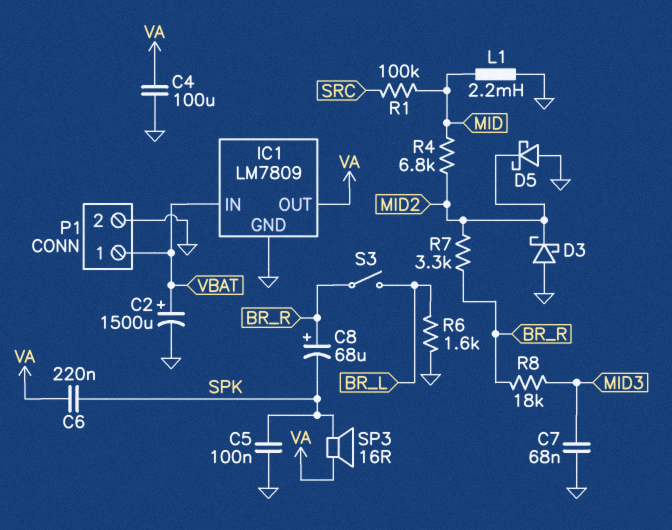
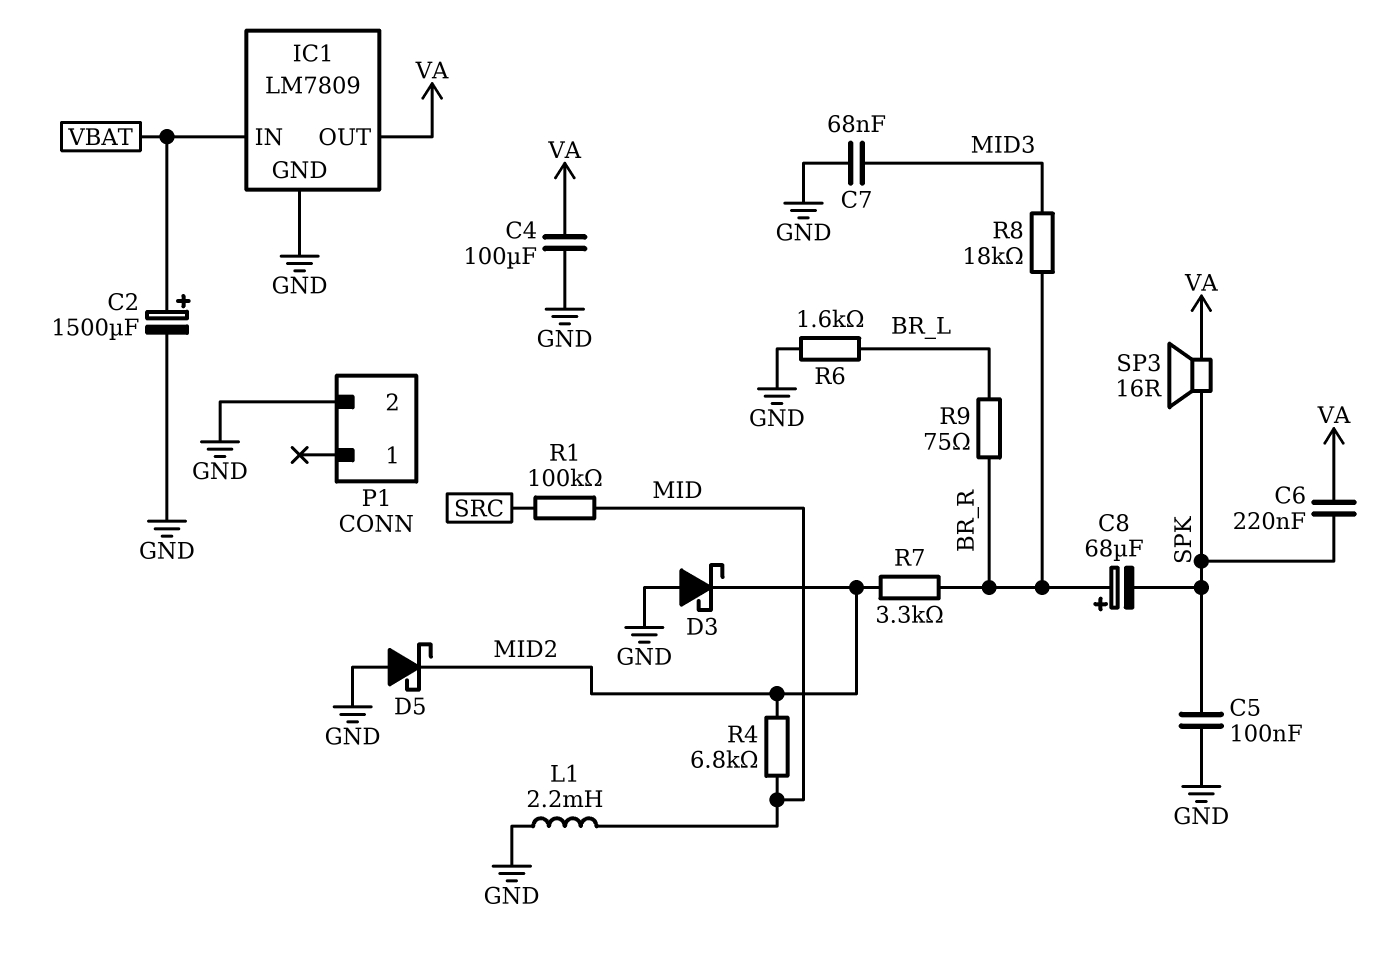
P1 pin 1: VBAT -> none
R9: none -> 75 (BR_L, BR_R)
S3: switch (BR_L, BR_R) -> none

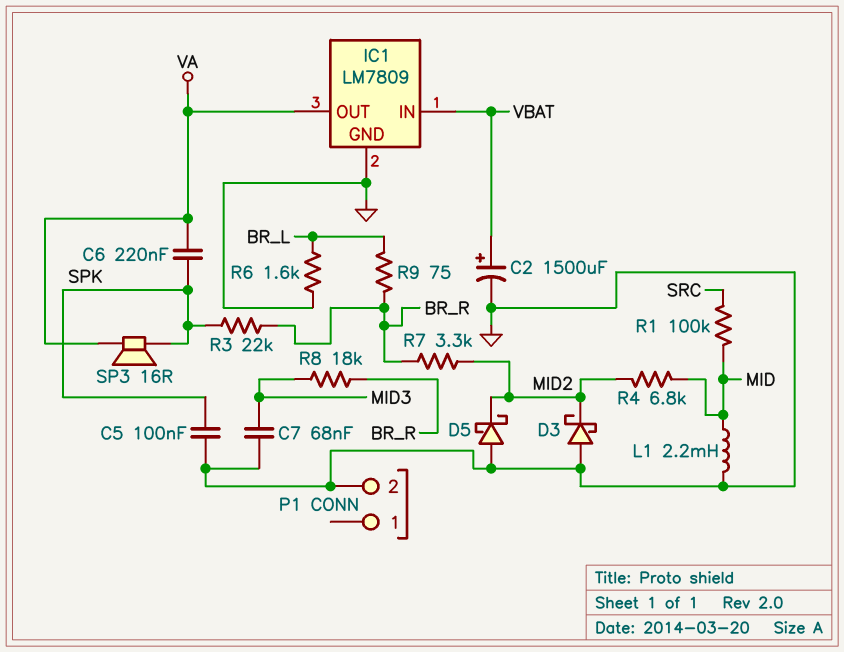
C4: 100uF (GND, VA) -> none
C8: 68uF (plus BR_R, minus SPK) -> none
R3: none -> 22k (BR_R, SPK)

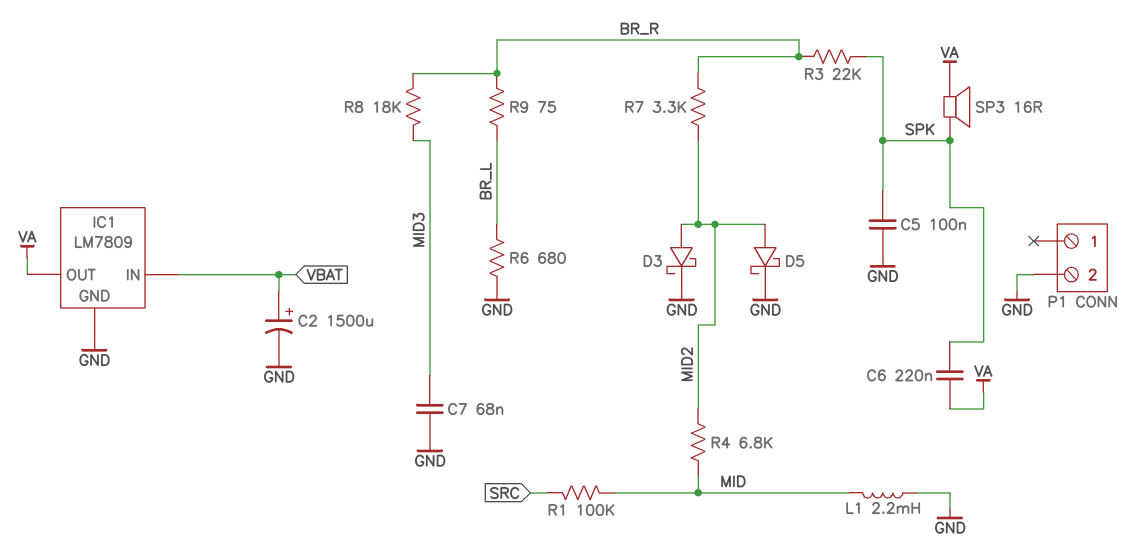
D3: schottky (A GND, K MID2) -> schottky (A MID2, K GND)
D5: schottky (A GND, K MID2) -> schottky (A MID2, K GND)
R6: 1.6k (BR_L, GND) -> 680 (BR_L, GND)

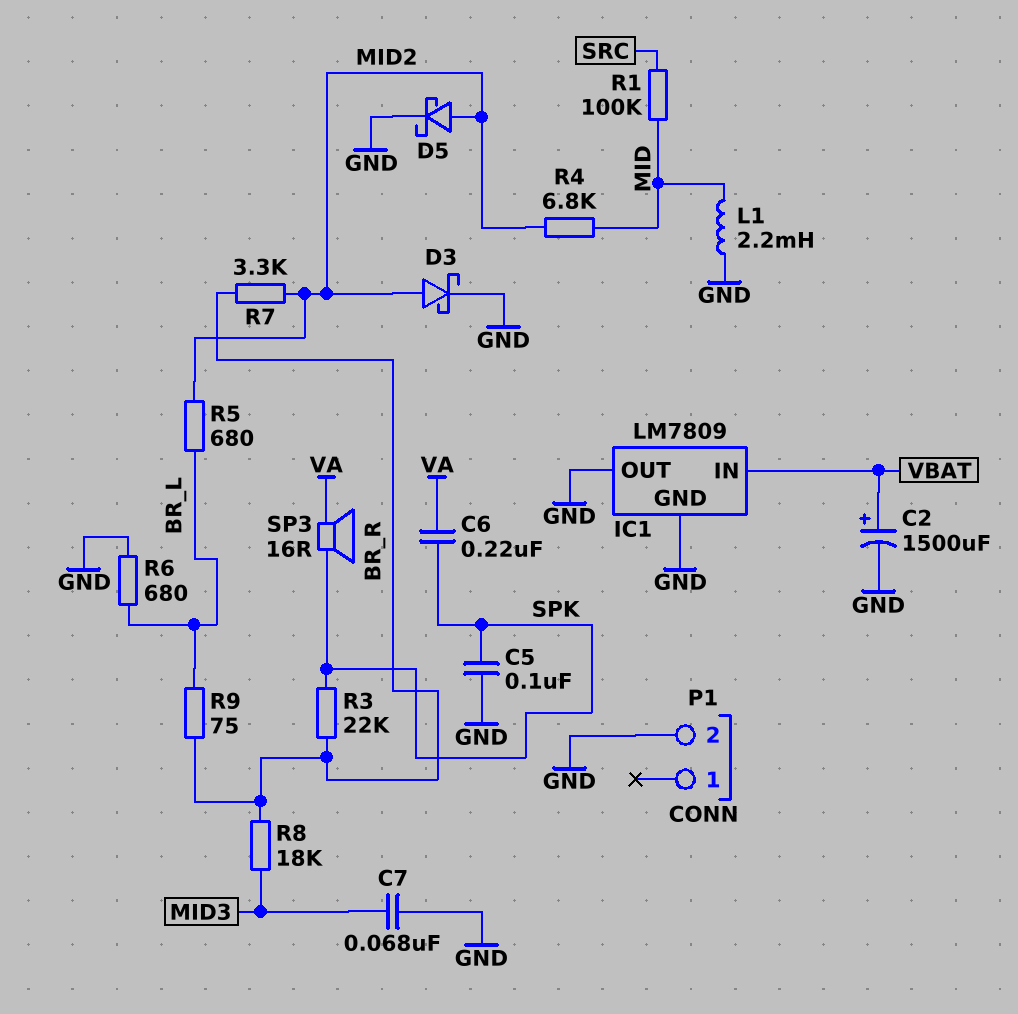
IC1 pin OUT: VA -> GND
R5: none -> 680 (BR_L, MID2)

